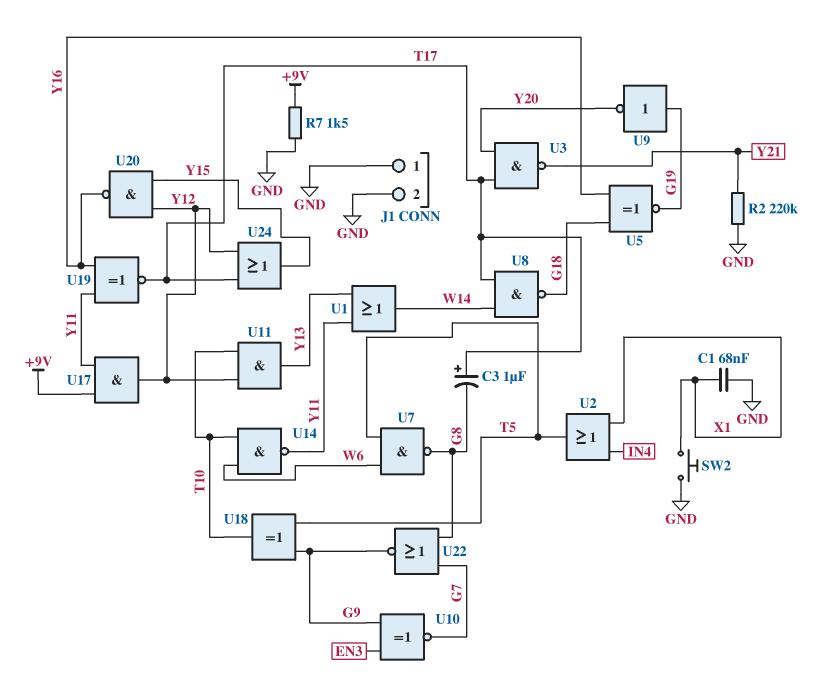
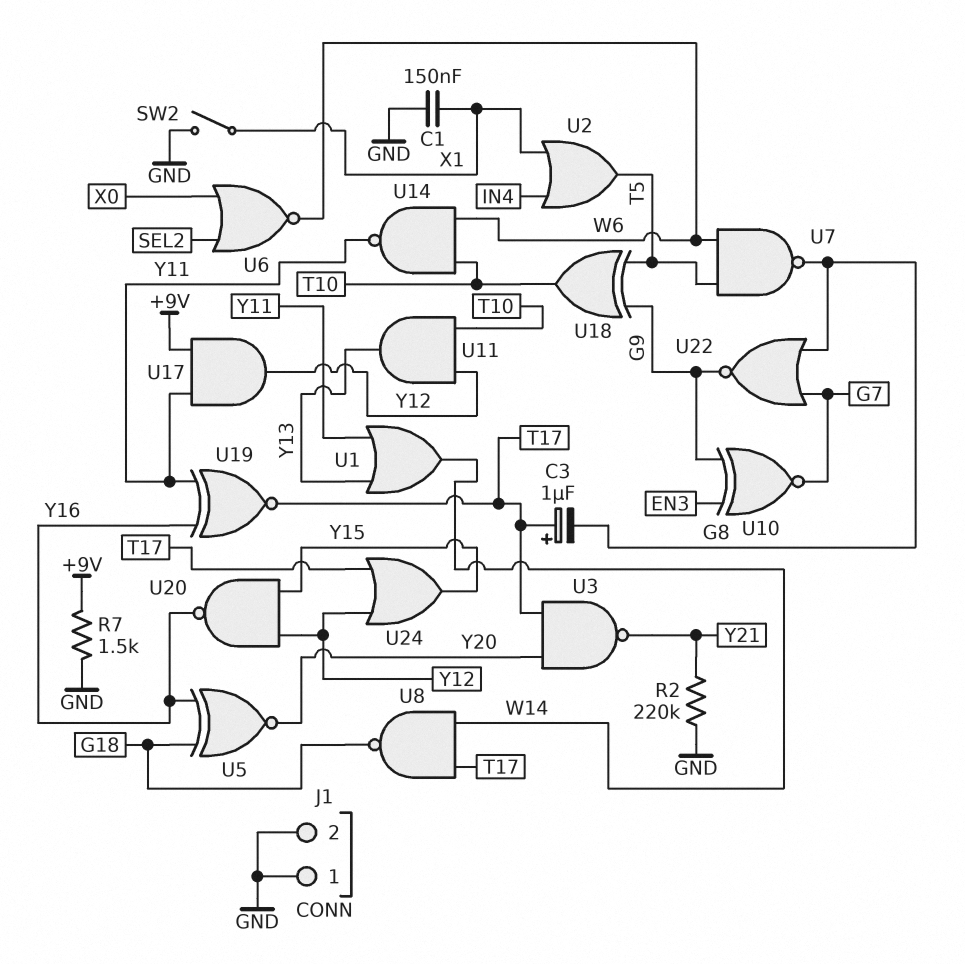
C1: 68nF (GND, X1) -> 150nF (GND, X1)
SW2: button (GND, X1) -> switch (GND, X1)
U5: XNOR (in G18, in Y16, out G19) -> XNOR (in G18, in Y16, out Y20)
U6: none -> NOR (in SEL2, in X0, out W6)
U9: NOT (in G19, out Y20) -> none

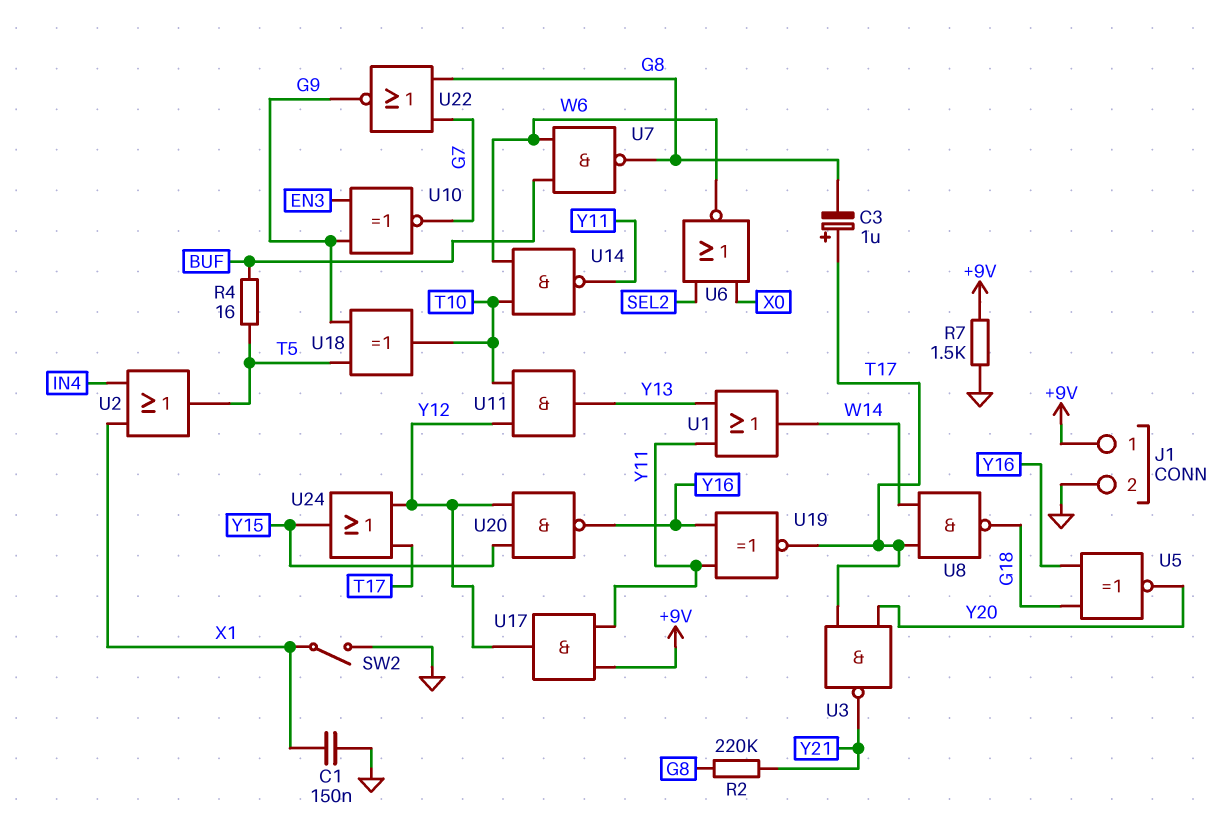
J1 pin 1: GND -> +9V
R2: 220k (GND, Y21) -> 220k (G8, Y21)
R4: none -> 16 (BUF, T5)
U7: NAND (in T5, in W6, out G8) -> NAND (in BUF, in W6, out G8)

